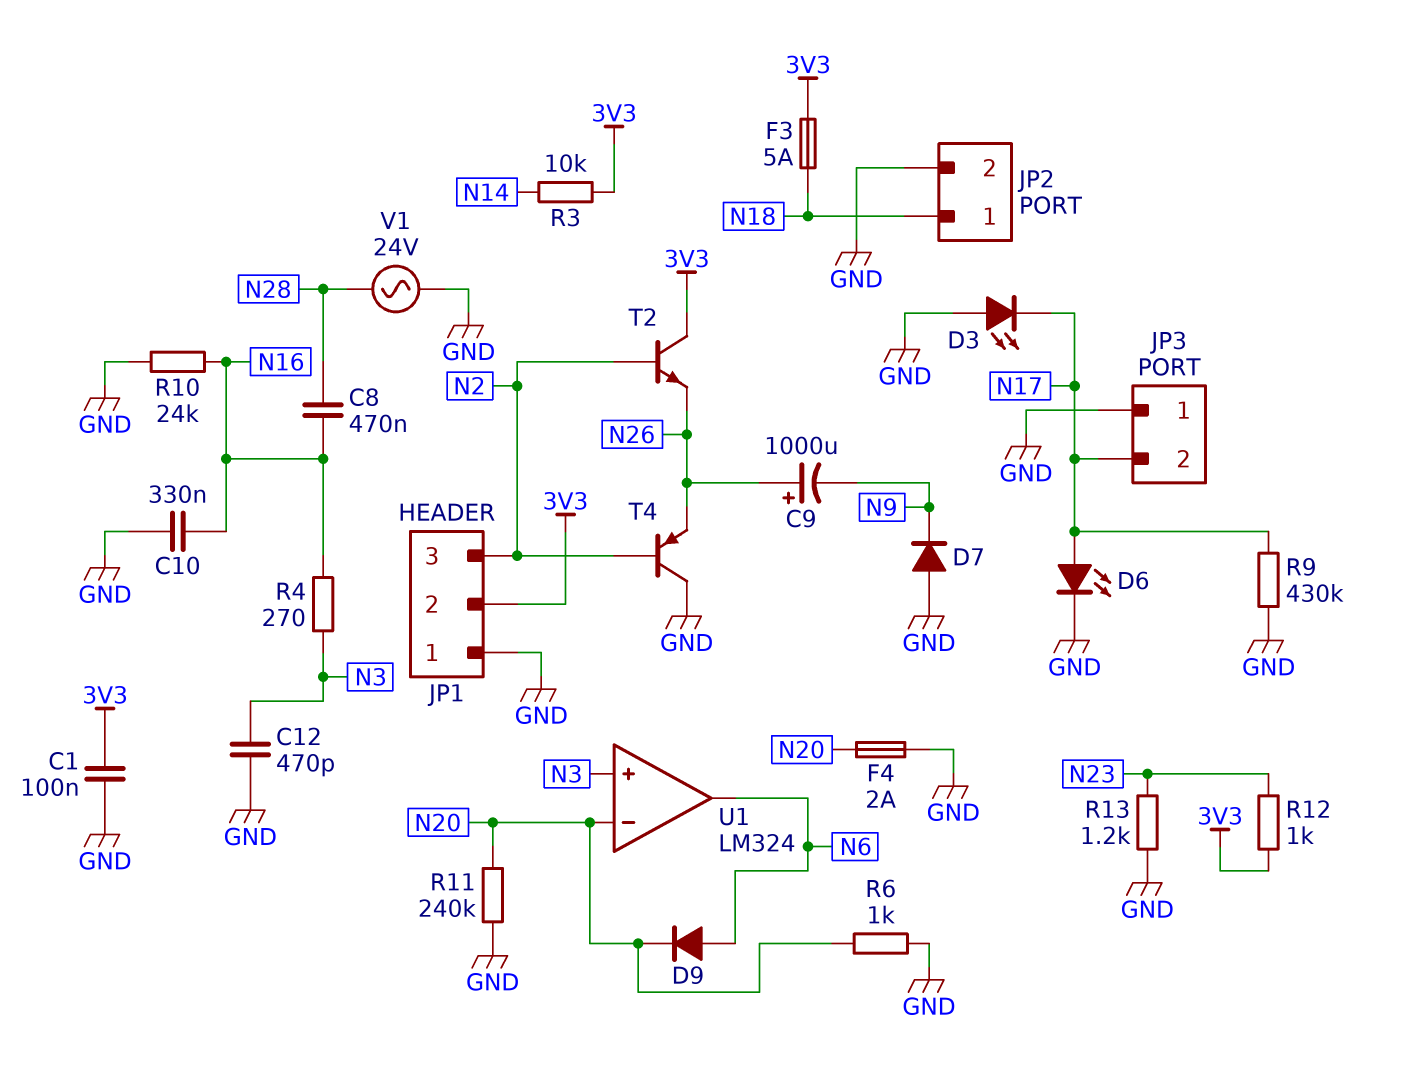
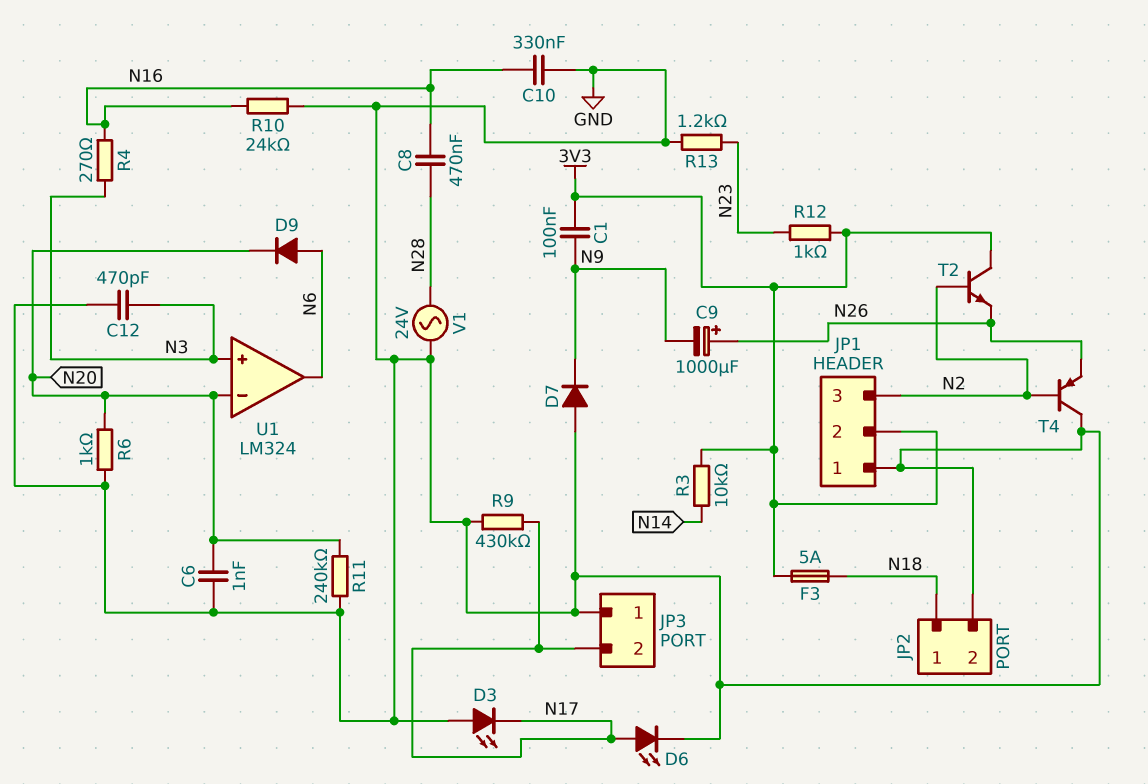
C1: 100nF (3V3, GND) -> 100nF (3V3, N9)
C6: none -> 1nF (GND, N20)
F4: 2A (GND, N20) -> none

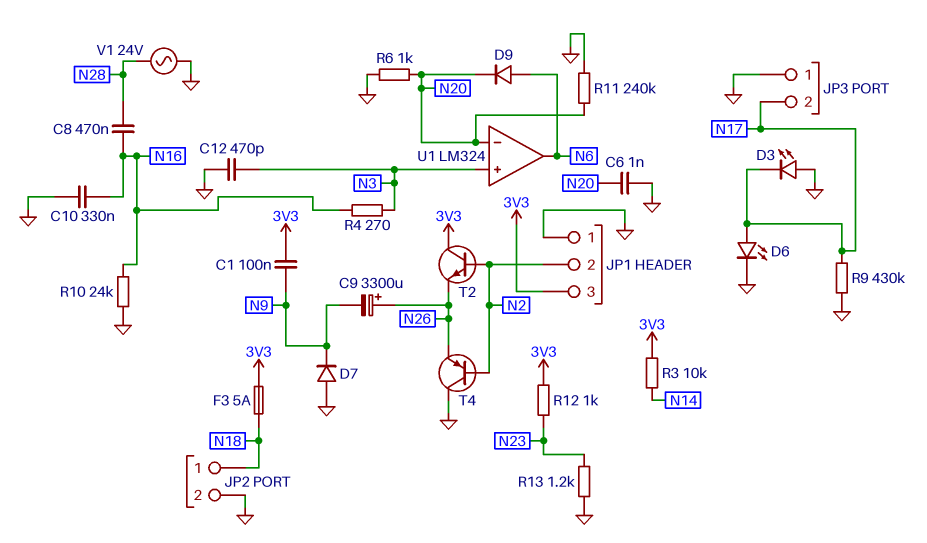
C9: 1000uF (plus N26, minus N9) -> 3300uF (plus N26, minus N9)
JP1 pin 2: 3V3 -> N2
JP1 pin 3: N2 -> 3V3

